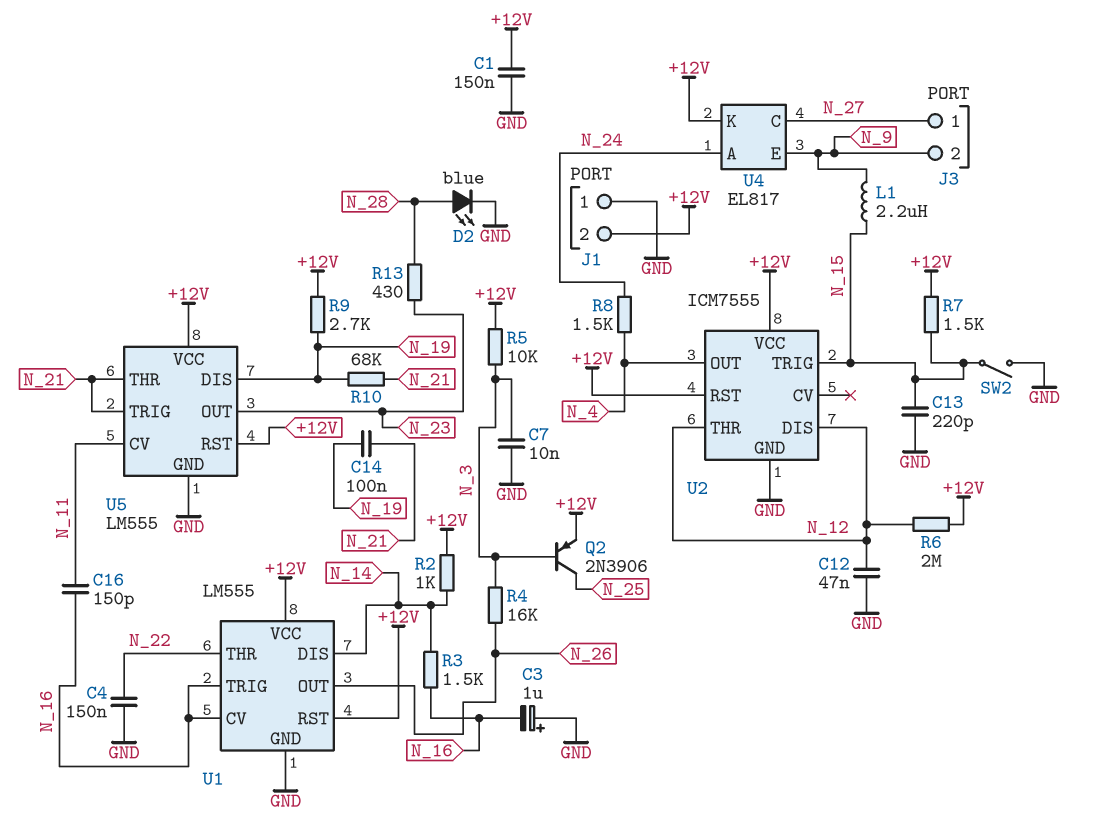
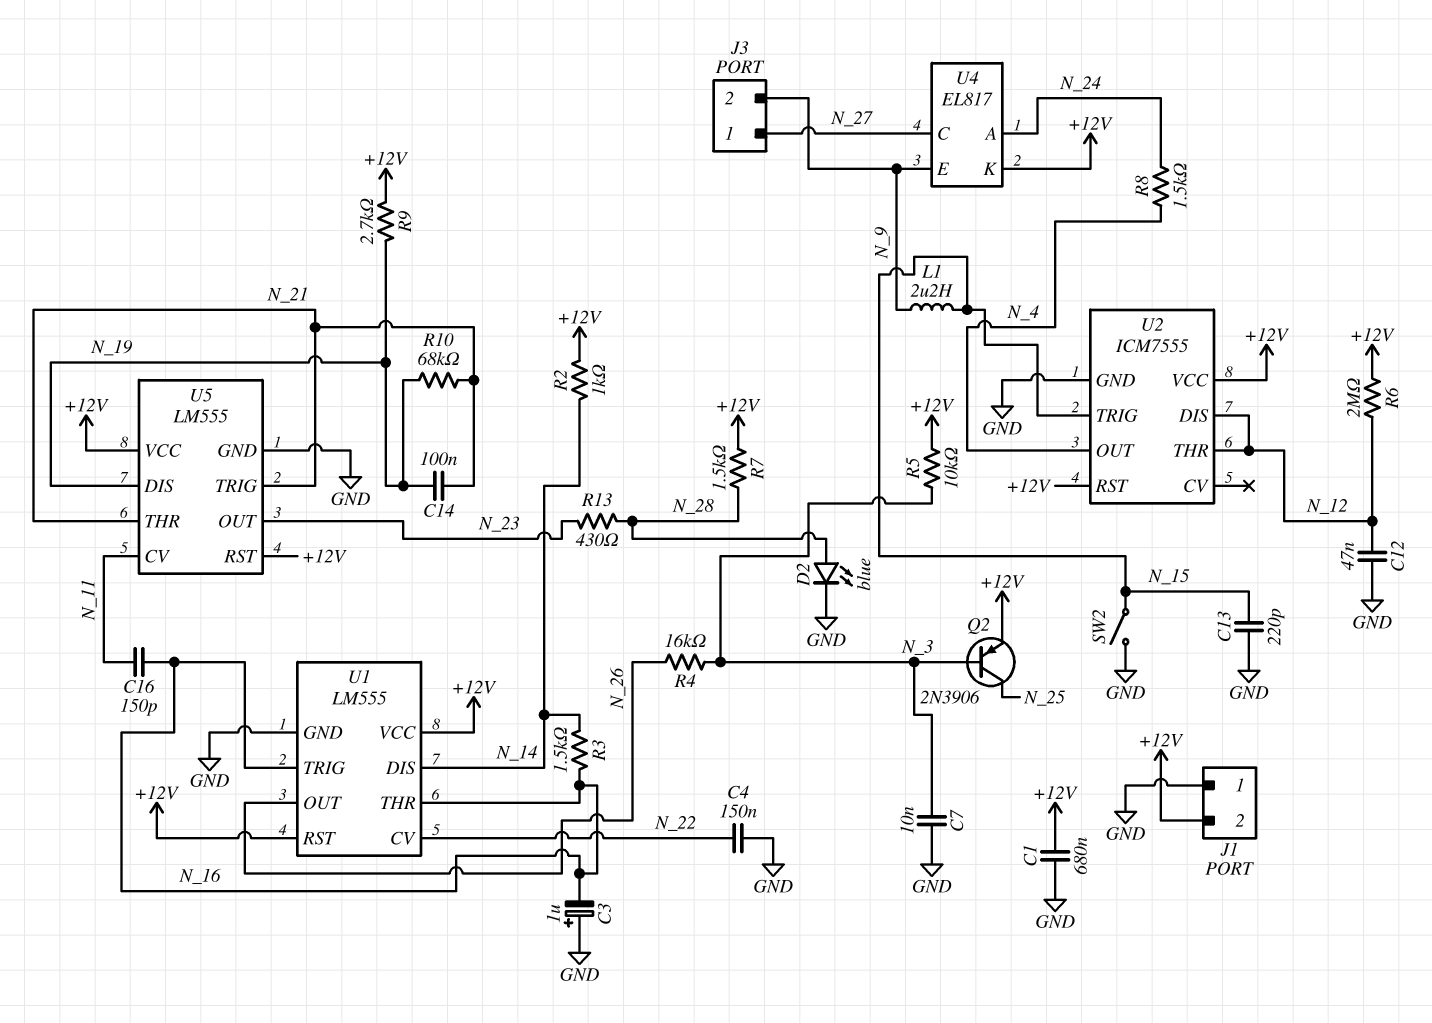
C1: 150nF (+12V, GND) -> 680nF (+12V, GND)
R7: 1.5k (+12V, N_15) -> 1.5k (+12V, N_28)
U1 pin CV: N_16 -> N_22
U1 pin THR: N_22 -> N_16

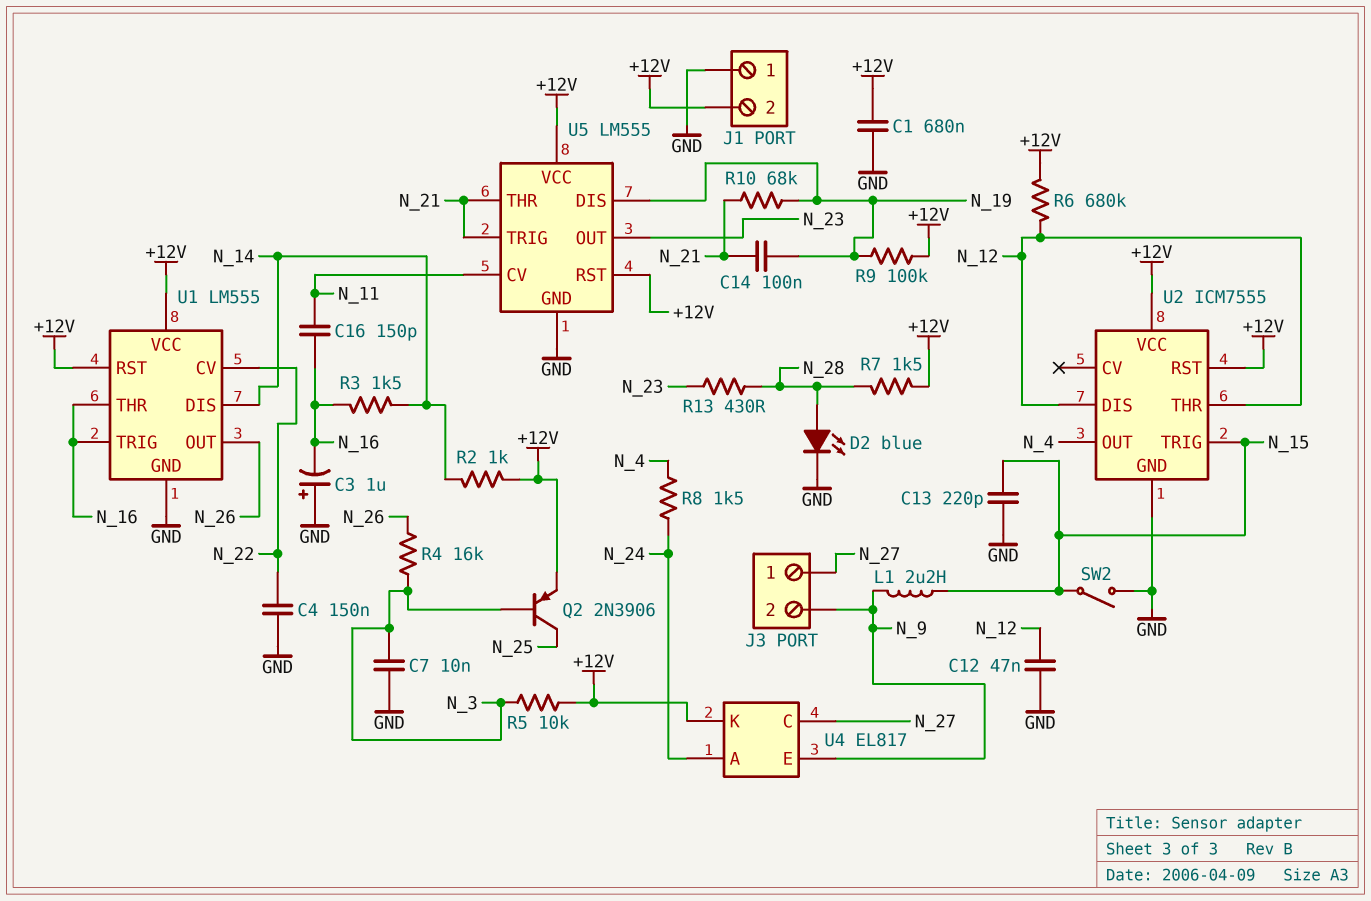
R6: 2M (+12V, N_12) -> 680k (+12V, N_12)
R9: 2.7k (+12V, N_19) -> 100k (+12V, N_19)

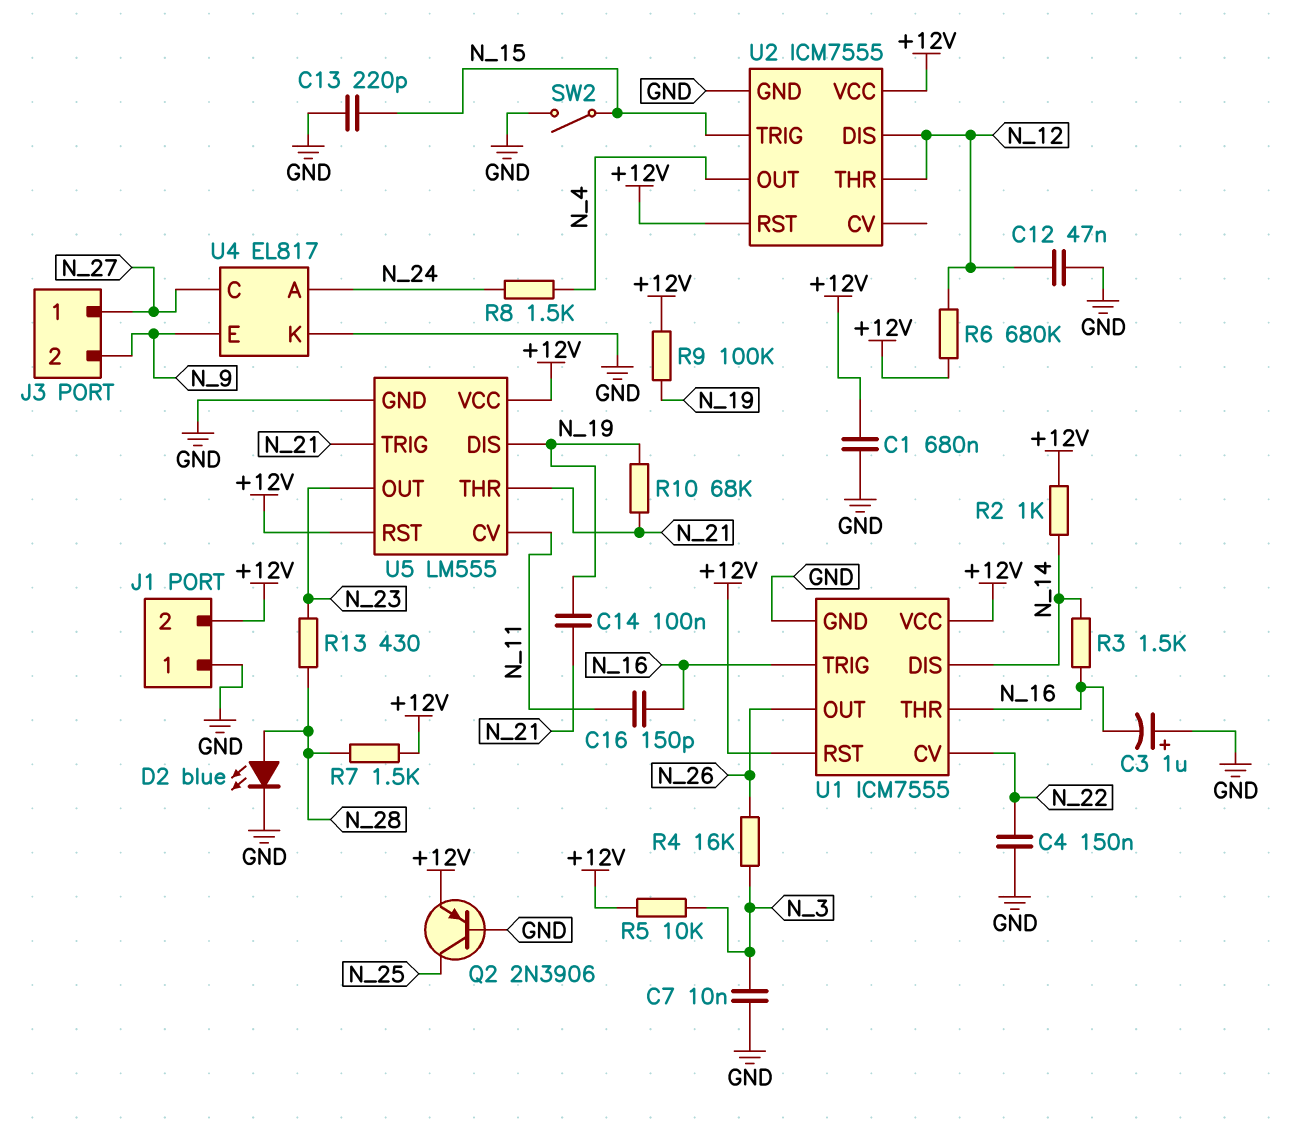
L1: 2.2uH (N_9, N_15) -> none
Q2: PNP 2N3906 (B N_3, C N_25, E +12V) -> PNP 2N3906 (B GND, C N_25, E +12V)
U1: LM555 -> ICM7555
U4 pin K: +12V -> GND

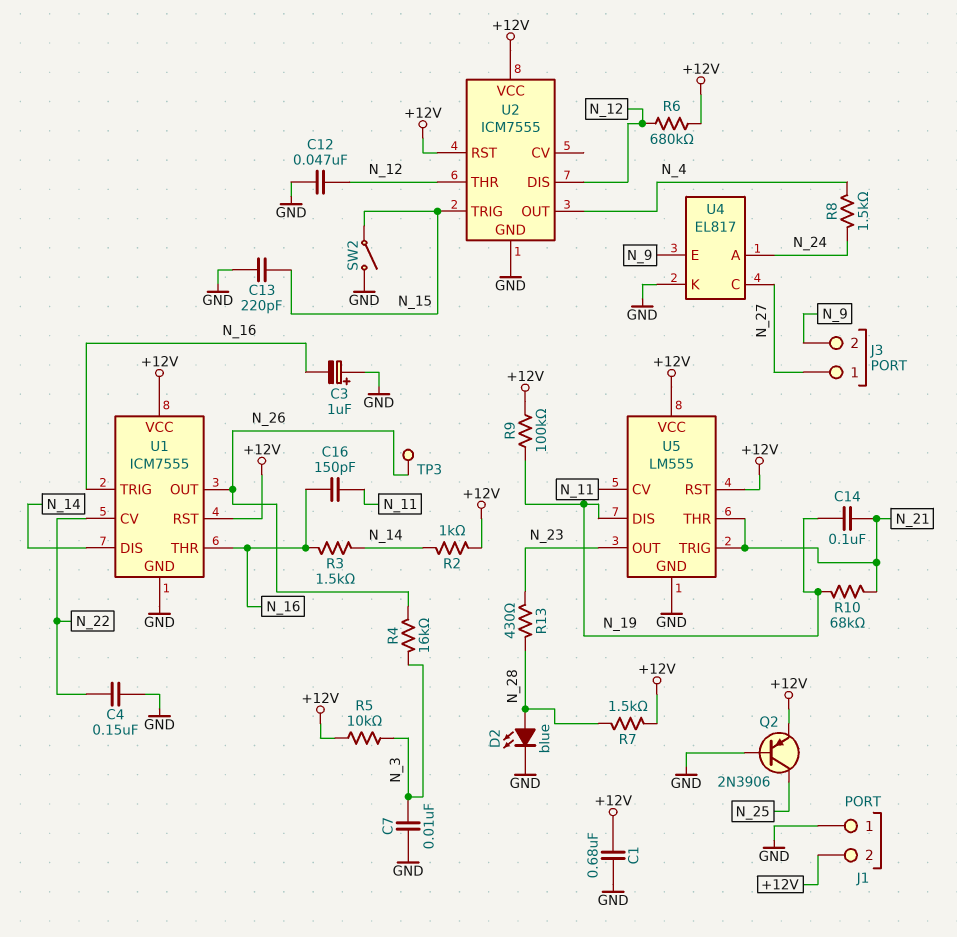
TP3: none -> test point (N_26)

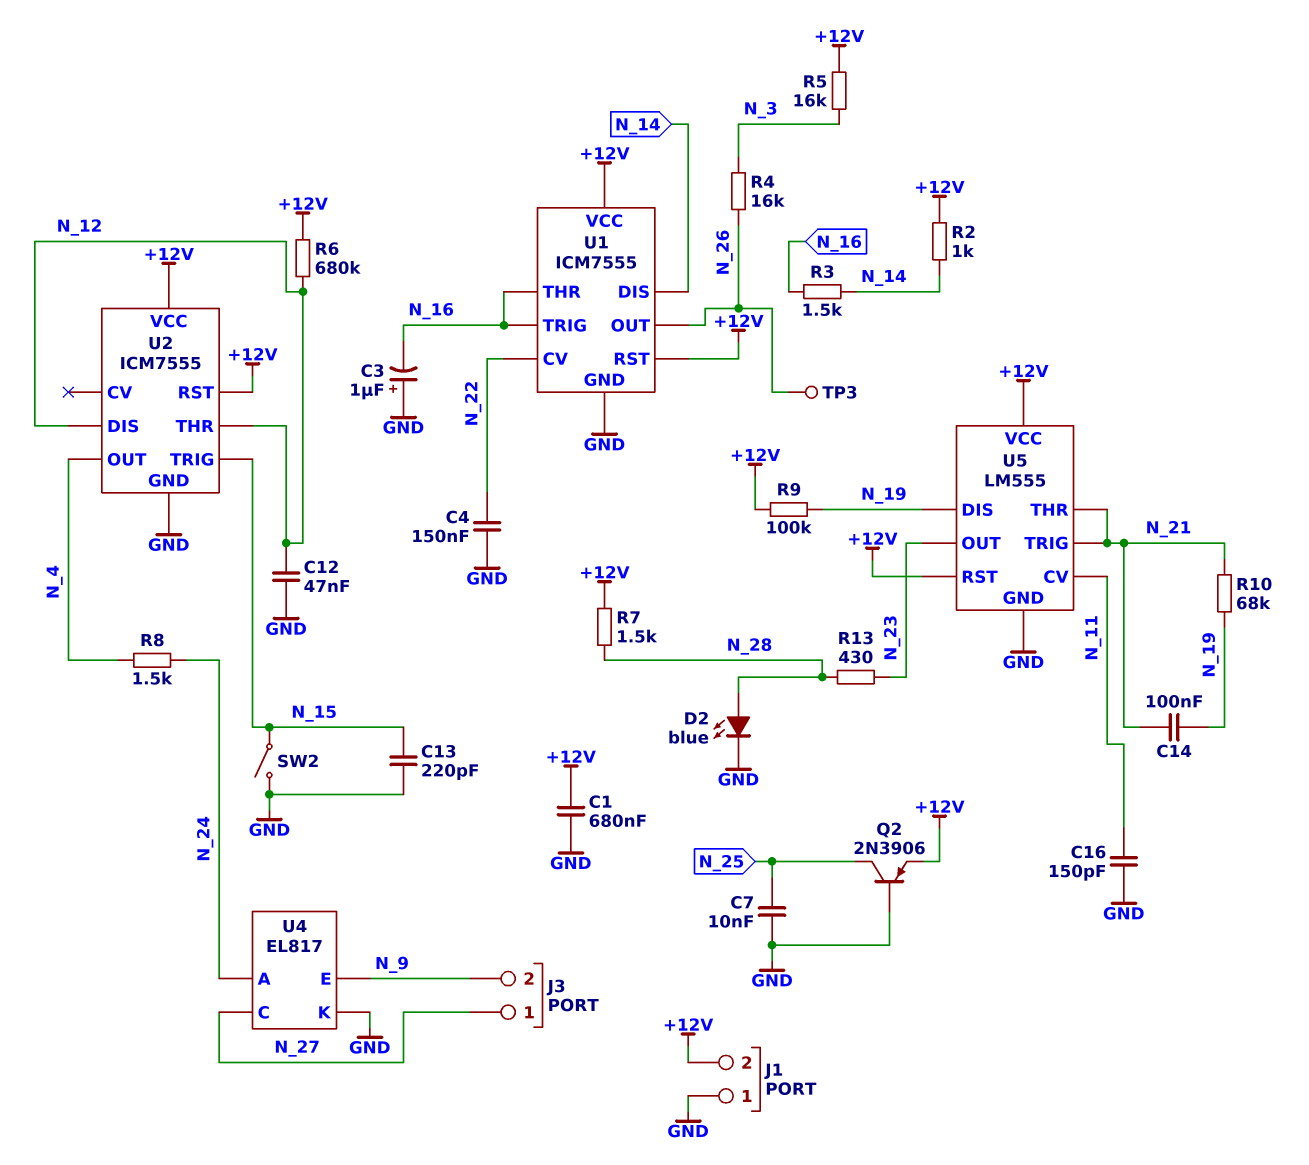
C7: 10nF (GND, N_3) -> 10nF (GND, N_25)
C16: 150pF (N_11, N_16) -> 150pF (GND, N_11)
R5: 10k (+12V, N_3) -> 16k (+12V, N_3)

